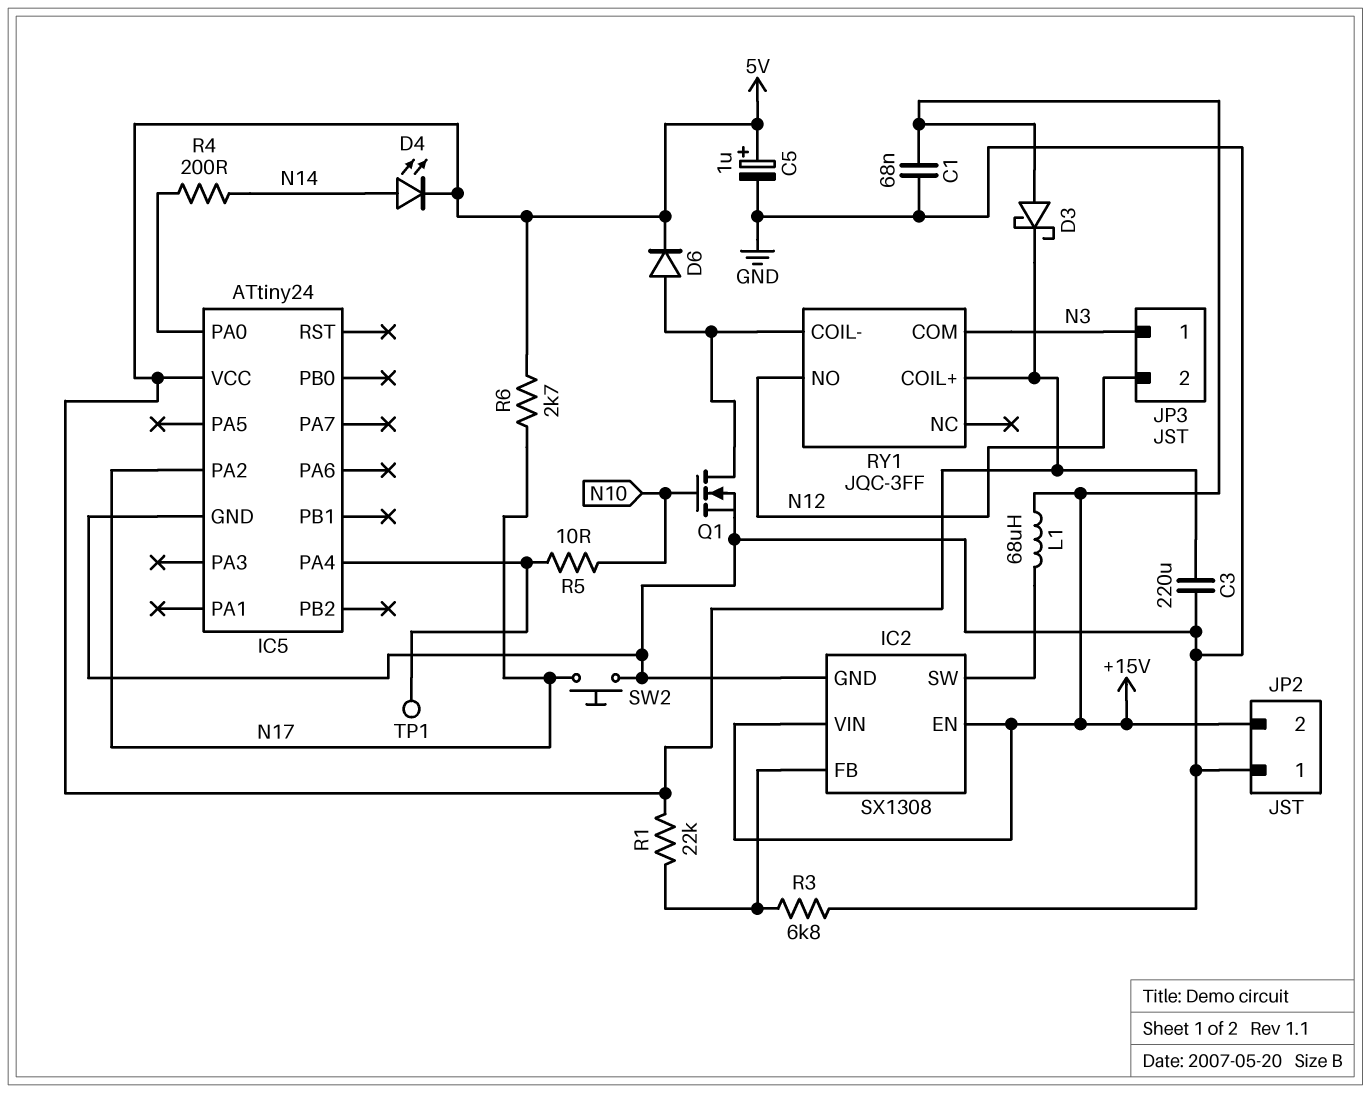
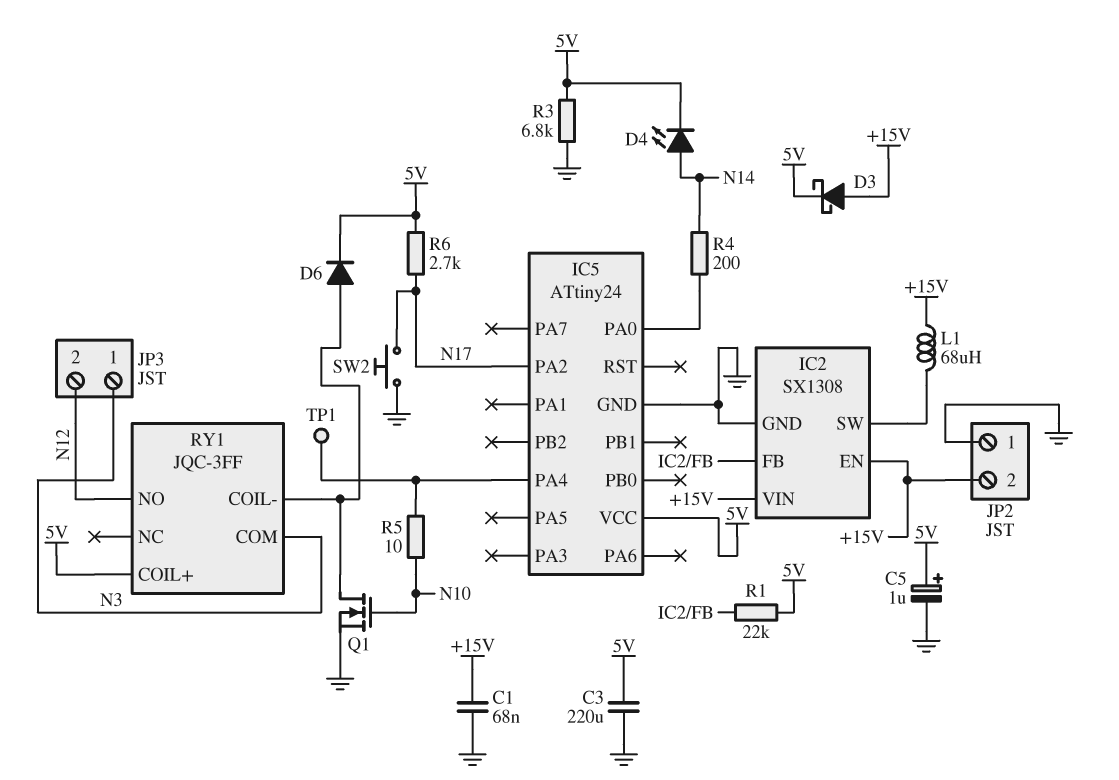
R3: 6.8k (GND, IC2/FB) -> 6.8k (5V, GND)

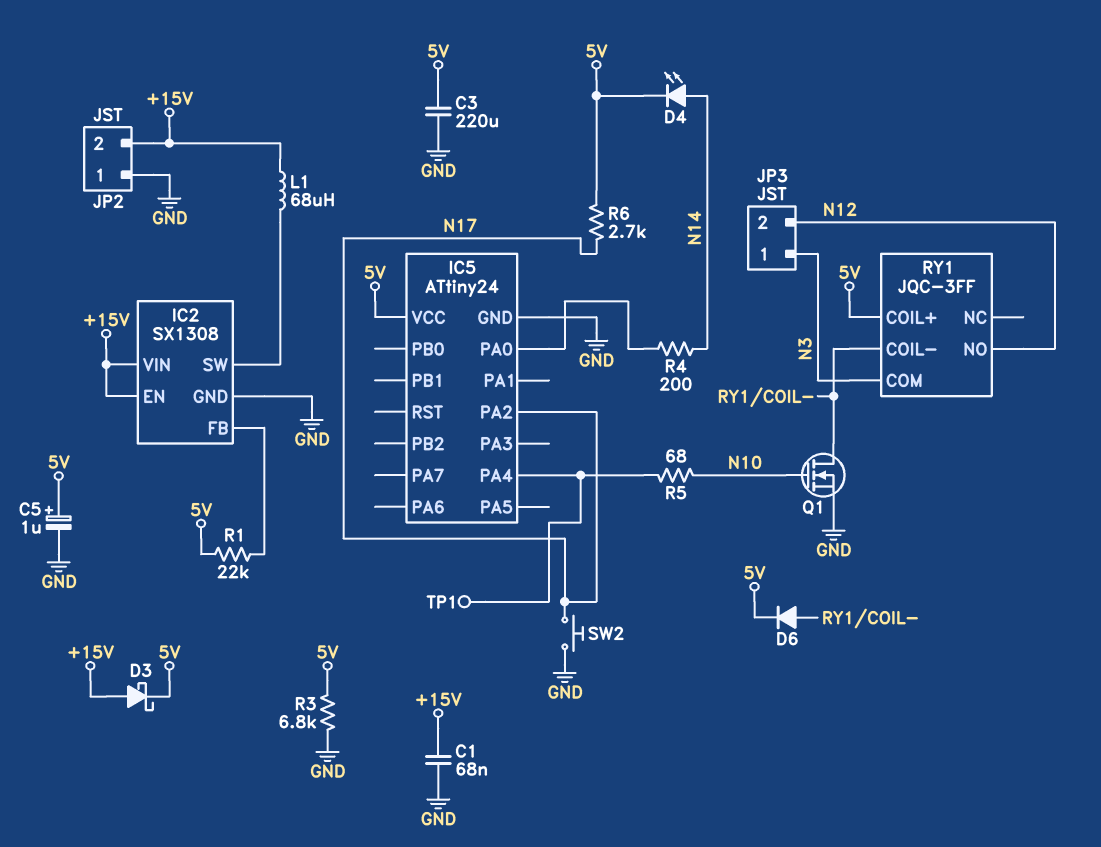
R5: 10 (IC5/PA4, N10) -> 68 (IC5/PA4, N10)

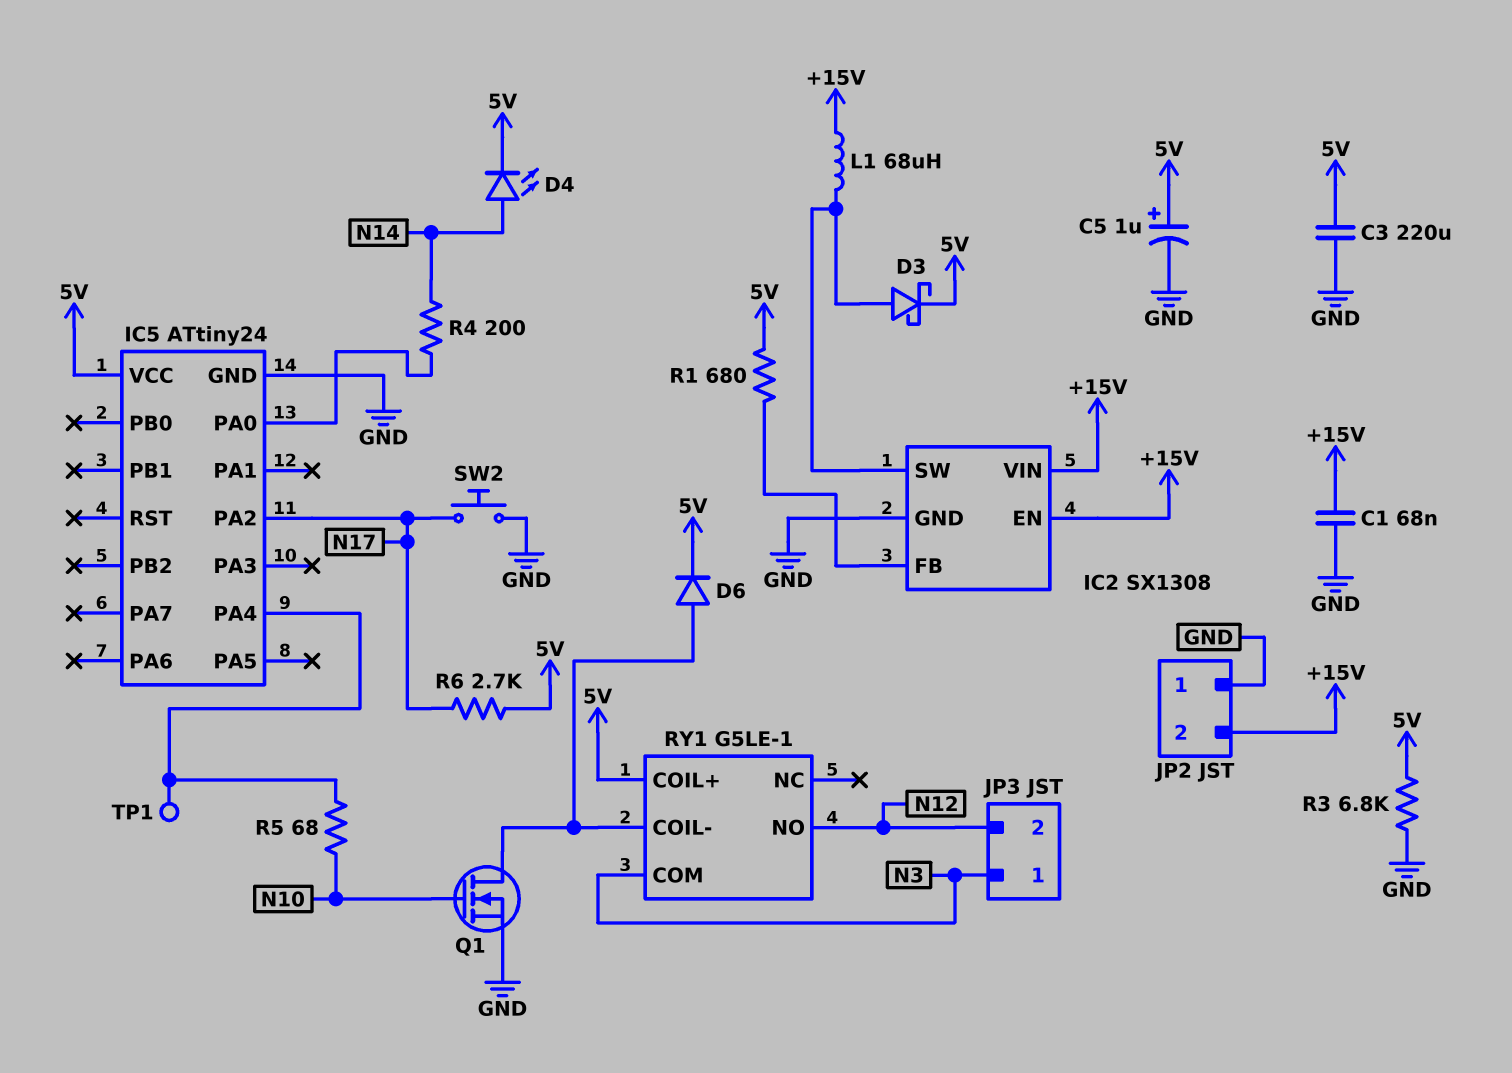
D3: schottky (A +15V, K 5V) -> schottky (A IC2/SW, K 5V)
R1: 22k (5V, IC2/FB) -> 680 (5V, IC2/FB)
RY1: JQC-3FF -> G5LE-1

